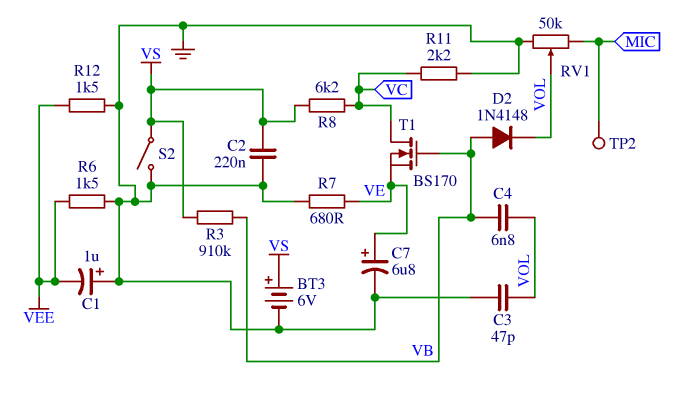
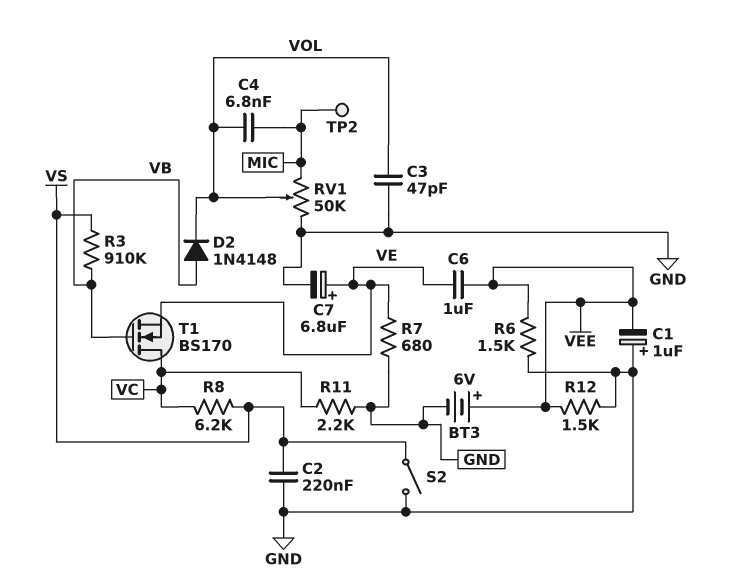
BT3: 6V (plus VS, minus GND) -> 6V (plus VEE, minus GND)
C4: 6.8nF (VB, VOL) -> 6.8nF (MIC, VOL)
C6: none -> 1uF (VE, VEE)

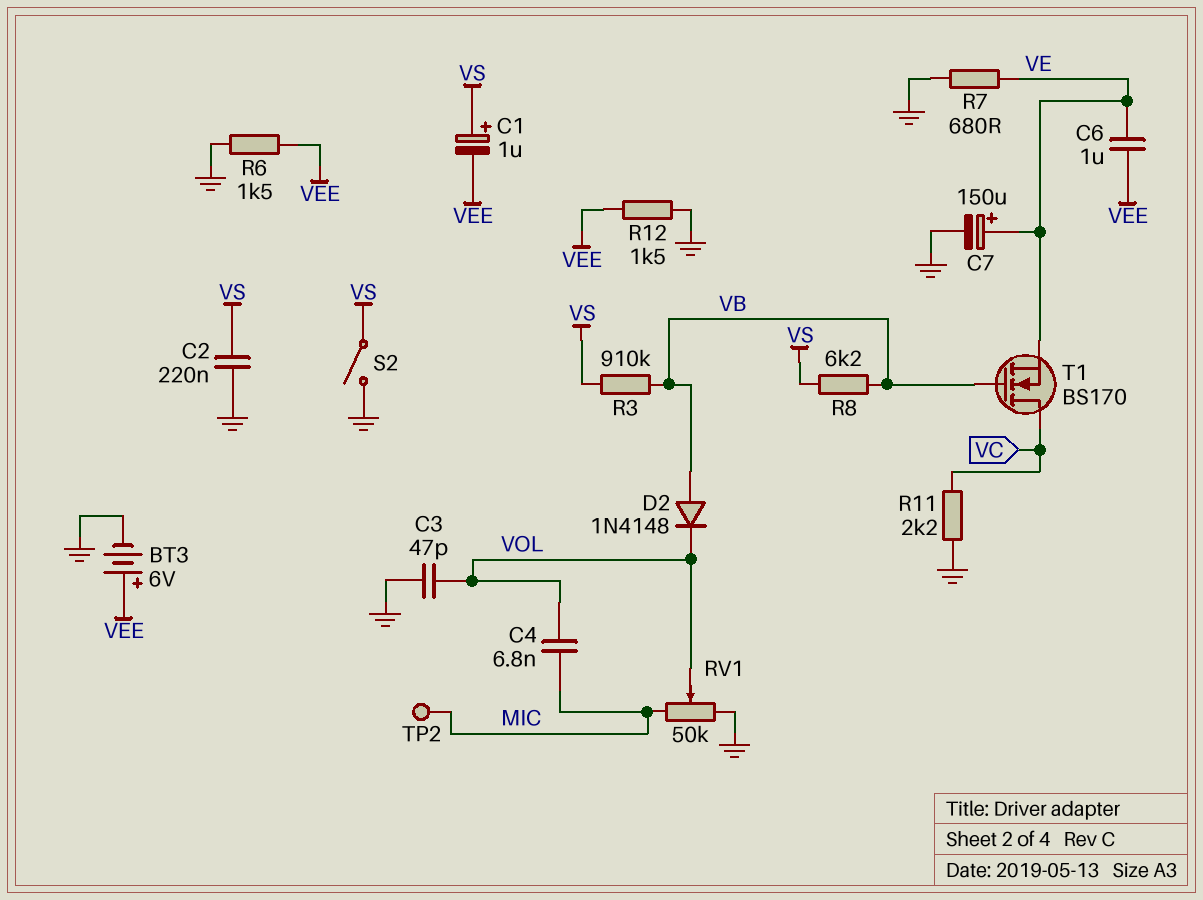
C1: 1uF (plus GND, minus VEE) -> 1uF (plus VS, minus VEE)
C7: 6.8uF (plus VE, minus GND) -> 150uF (plus VE, minus GND)
R8: 6.2k (VC, VS) -> 6.2k (VB, VS)

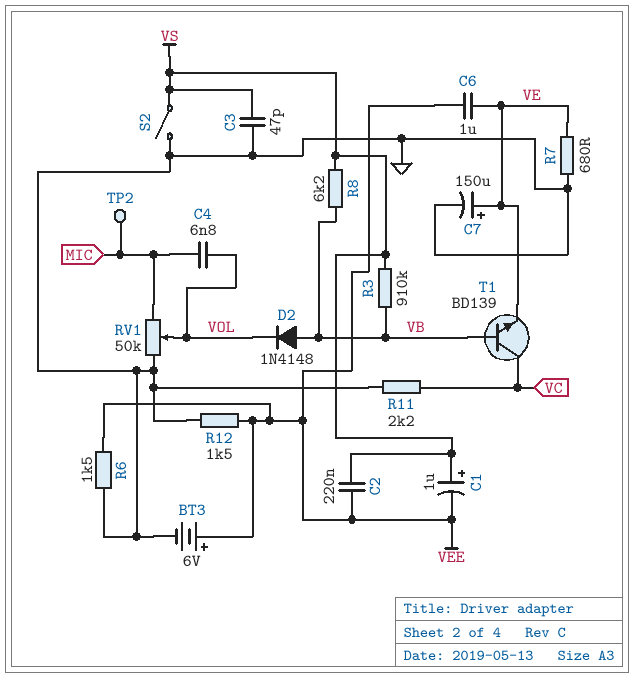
C2: 220nF (GND, VS) -> 220nF (VEE, VS)
C3: 47pF (GND, VOL) -> 47pF (GND, VS)
T1: NMOS BS170 (G VB, D VC, S VE) -> NPN BD139 (B VB, C VC, E VE)

